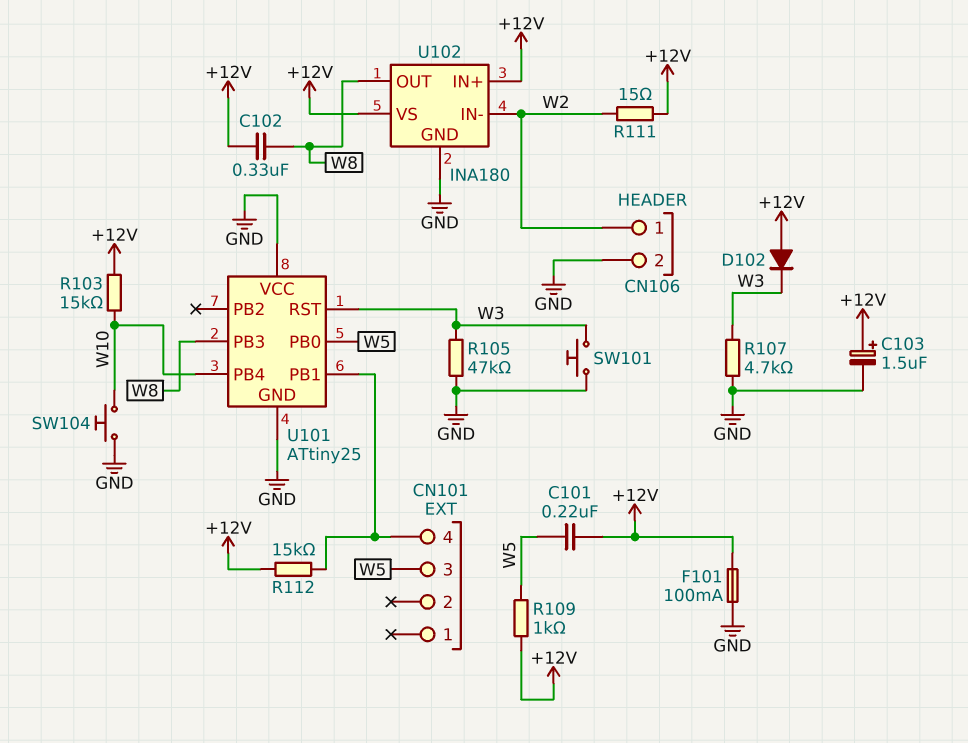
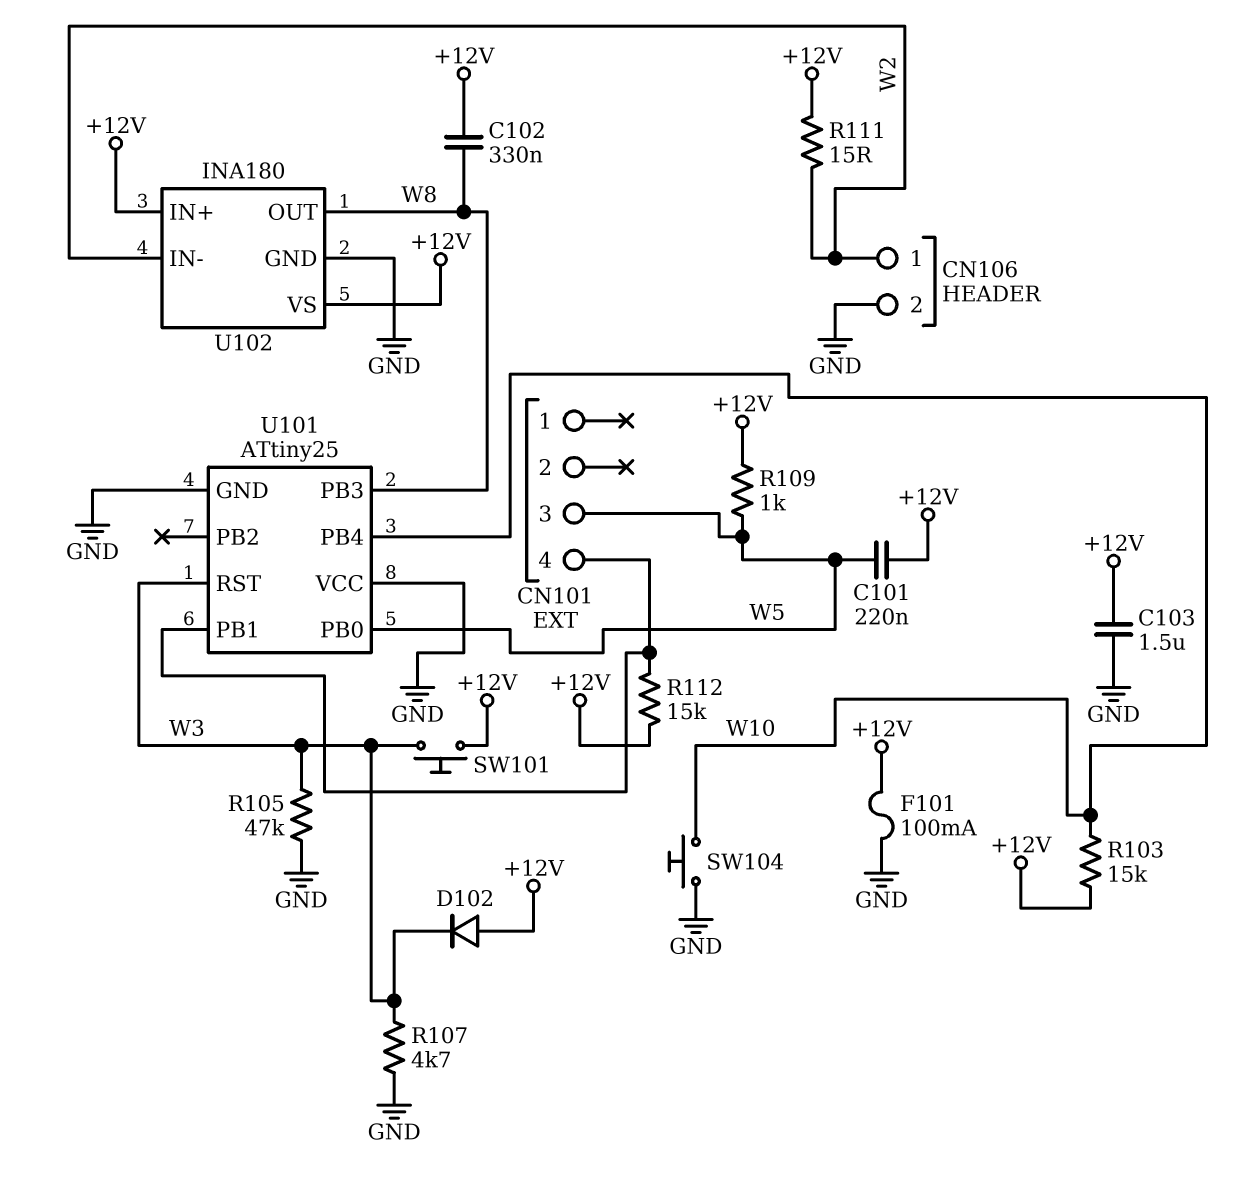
C103: 1.5uF (plus +12V, minus GND) -> 1.5uF (+12V, GND)
SW101: button (GND, W3) -> button (+12V, W3)

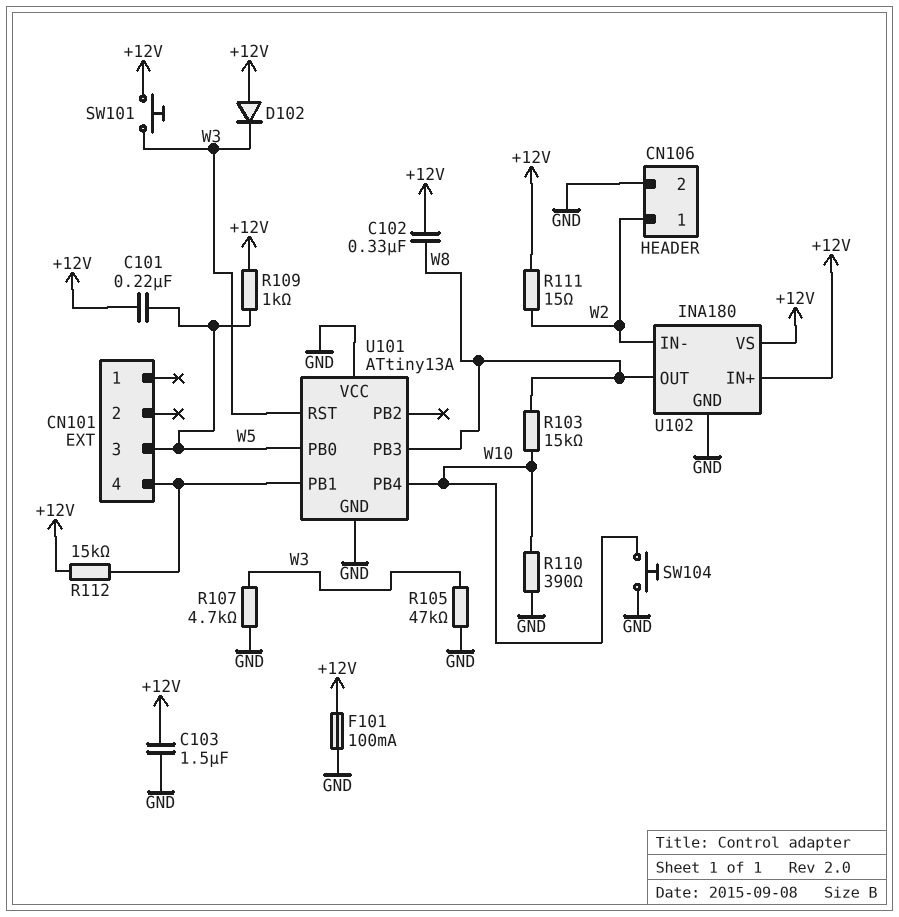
R103: 15k (+12V, W10) -> 15k (W8, W10)
R110: none -> 390 (GND, W10)
U101: ATtiny25 -> ATtiny13A

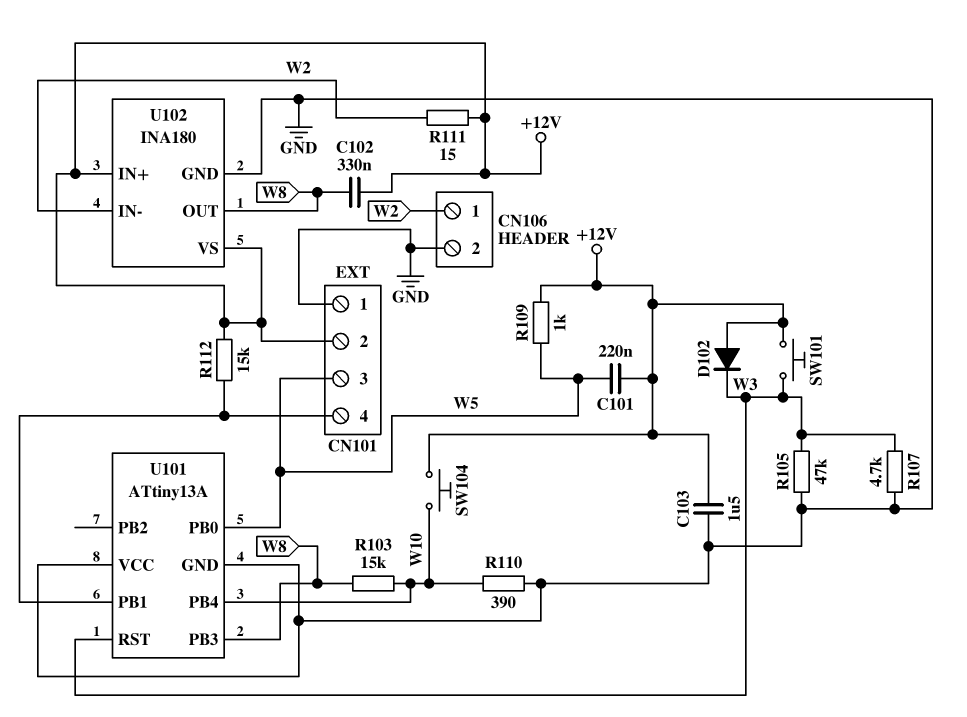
CN101 pin 1: none -> GND
CN101 pin 2: none -> +12V
F101: 100mA (+12V, GND) -> none
SW104: button (GND, W10) -> button (+12V, W10)

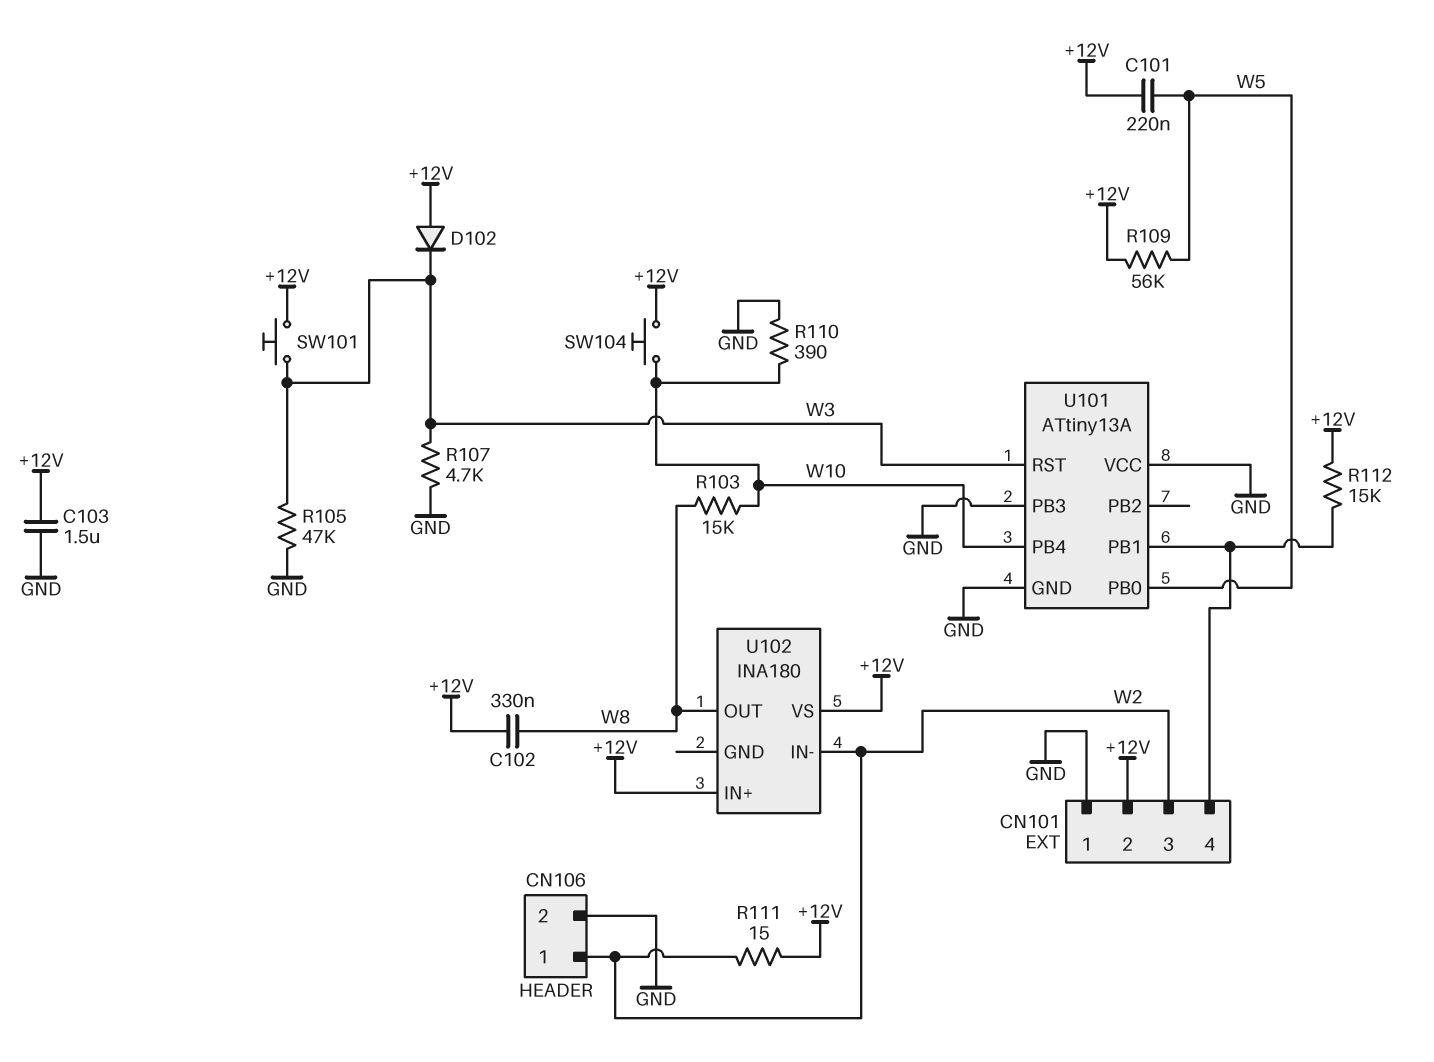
CN101 pin 3: W5 -> W2
R109: 1k (+12V, W5) -> 56k (+12V, W5)
U101 pin PB3: W8 -> GND
U102 pin GND: GND -> none

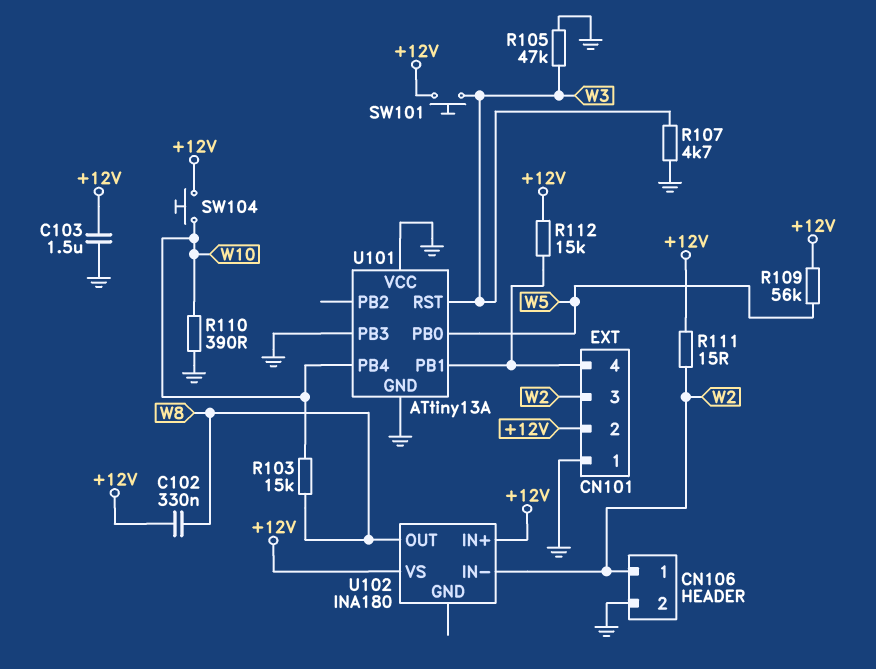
C101: 220nF (+12V, W5) -> none
D102: diode (A +12V, K W3) -> none

